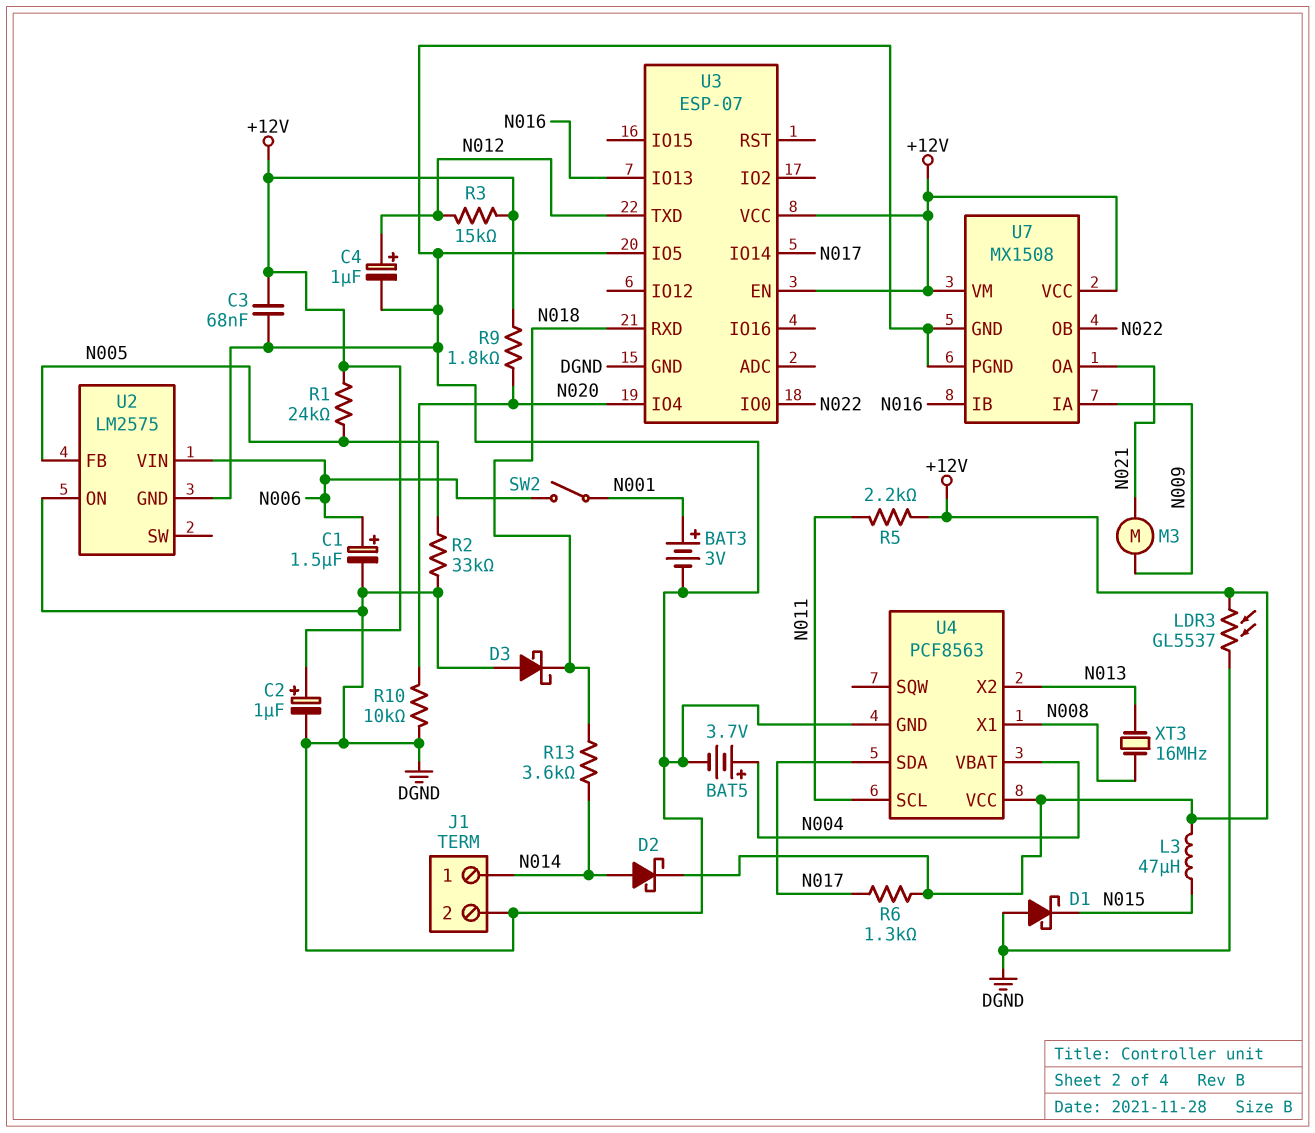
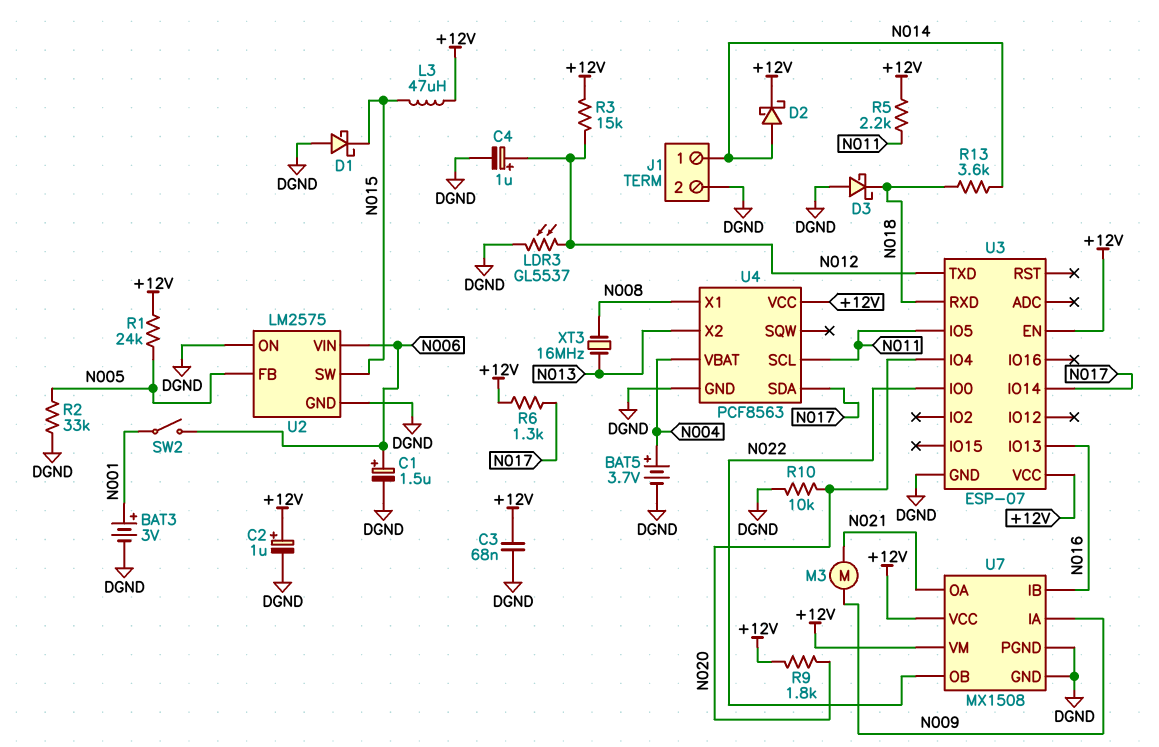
LDR3: GL5537 (+12V, DGND) -> GL5537 (DGND, N012)
U2 pin SW: none -> N015
U3 pin IO5: DGND -> N011

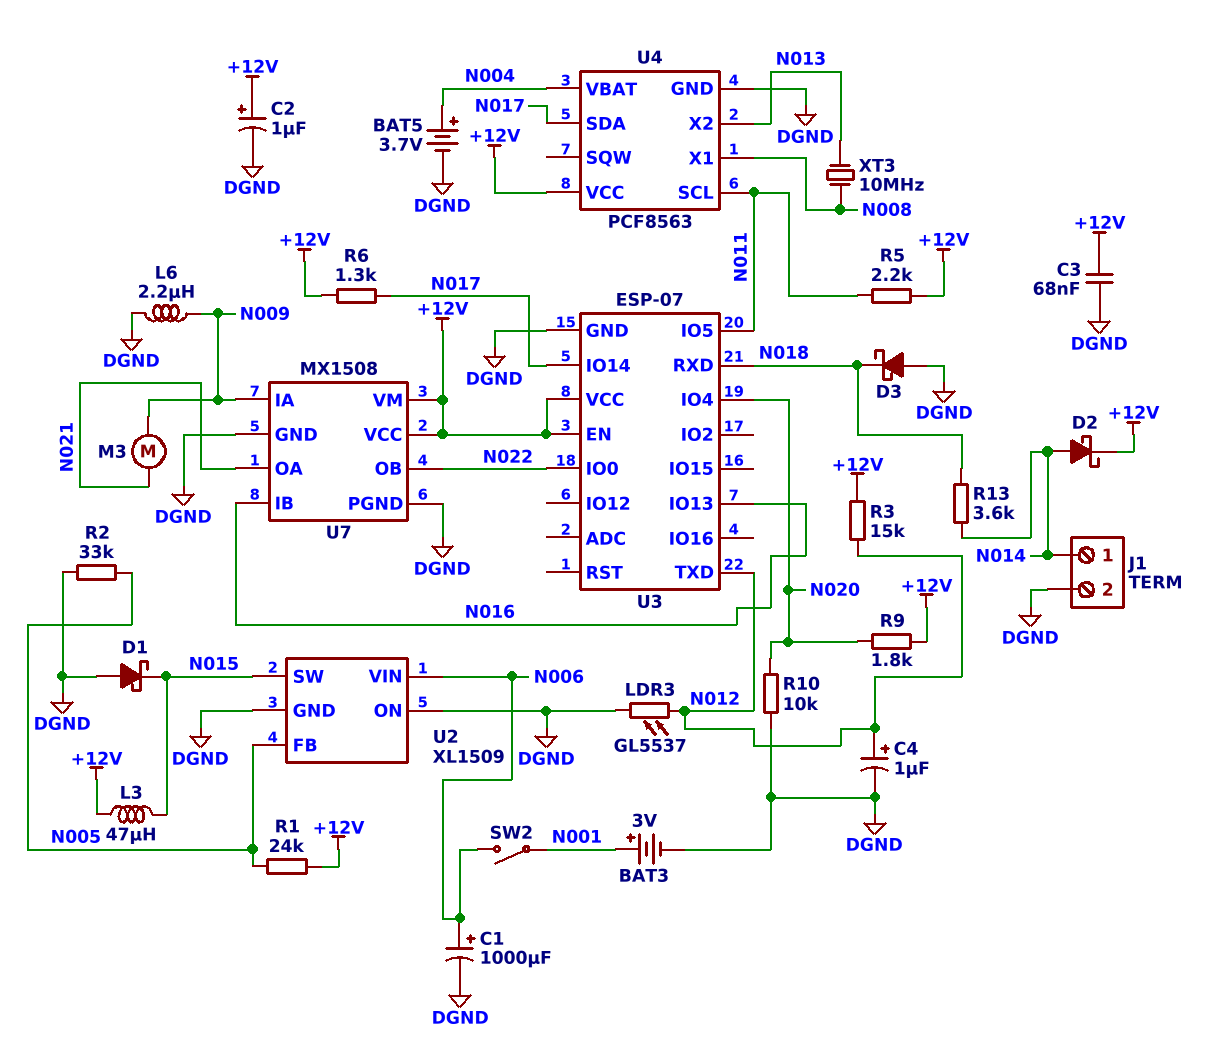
C1: 1.5uF (plus N006, minus DGND) -> 1000uF (plus N006, minus DGND)
L6: none -> 2.2uH (DGND, N009)
U2: LM2575 -> XL1509
XT3: 16MHz (N008, N013) -> 10MHz (N008, N013)

